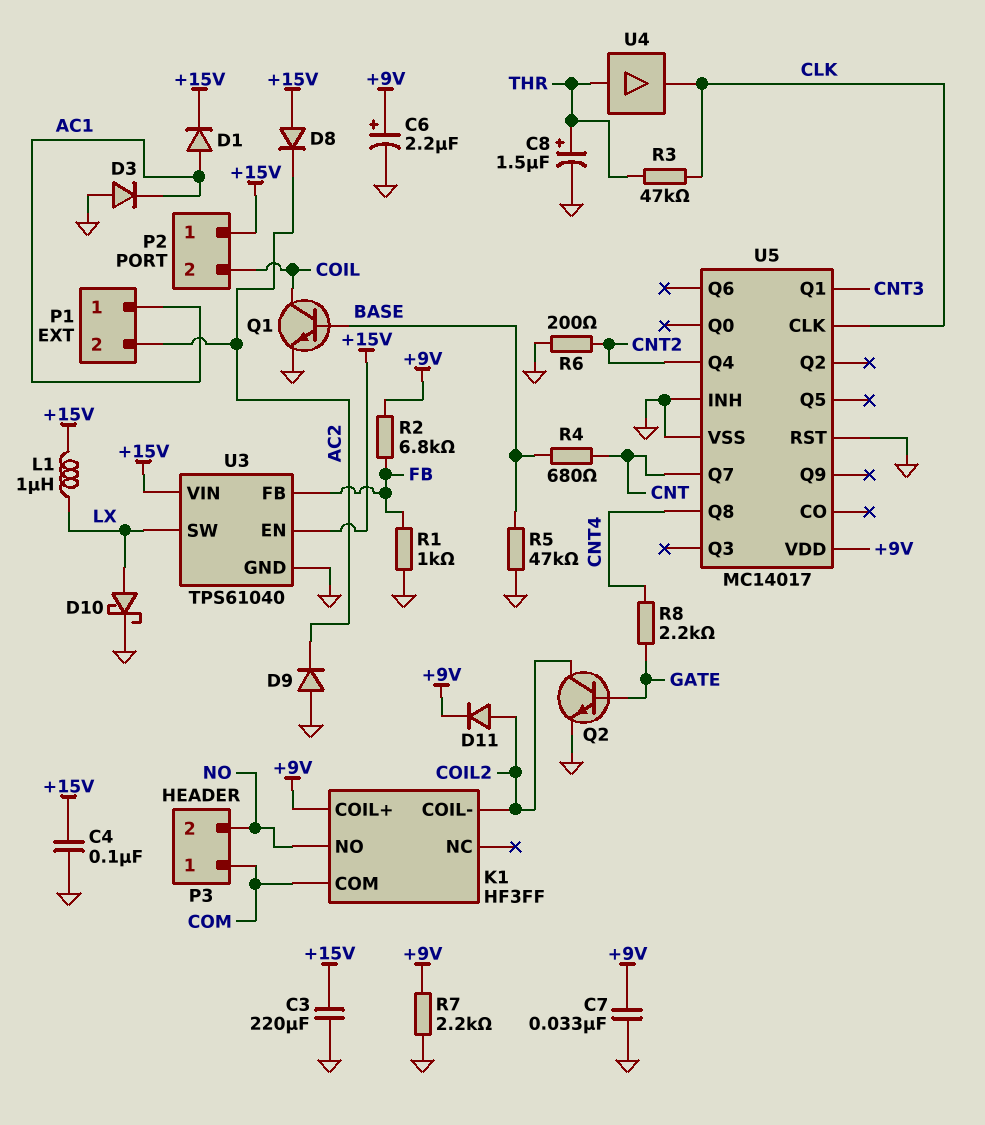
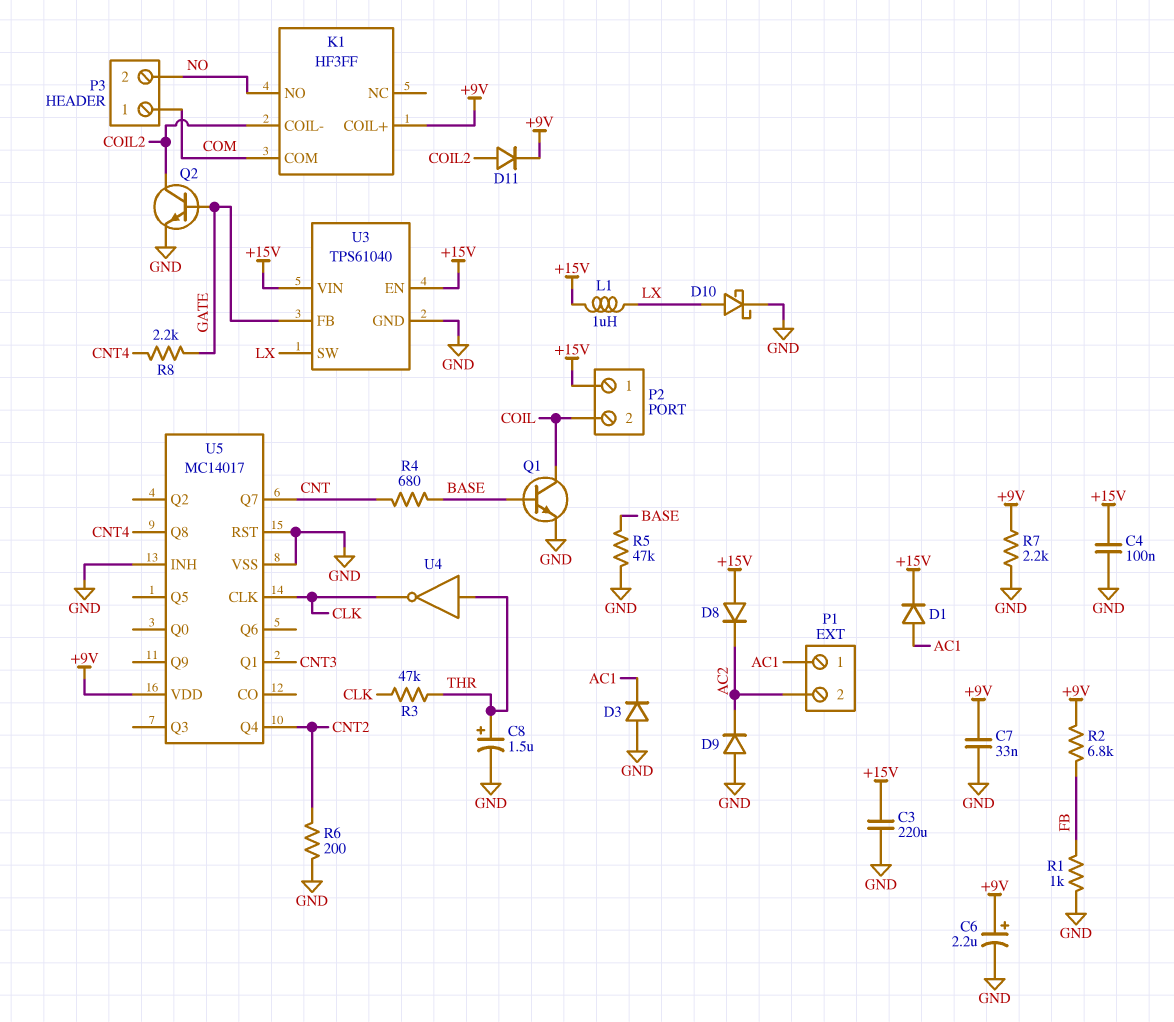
U3 pin FB: FB -> GATE
U4: buffer (in THR, out CLK) -> NOT (in THR, out CLK)

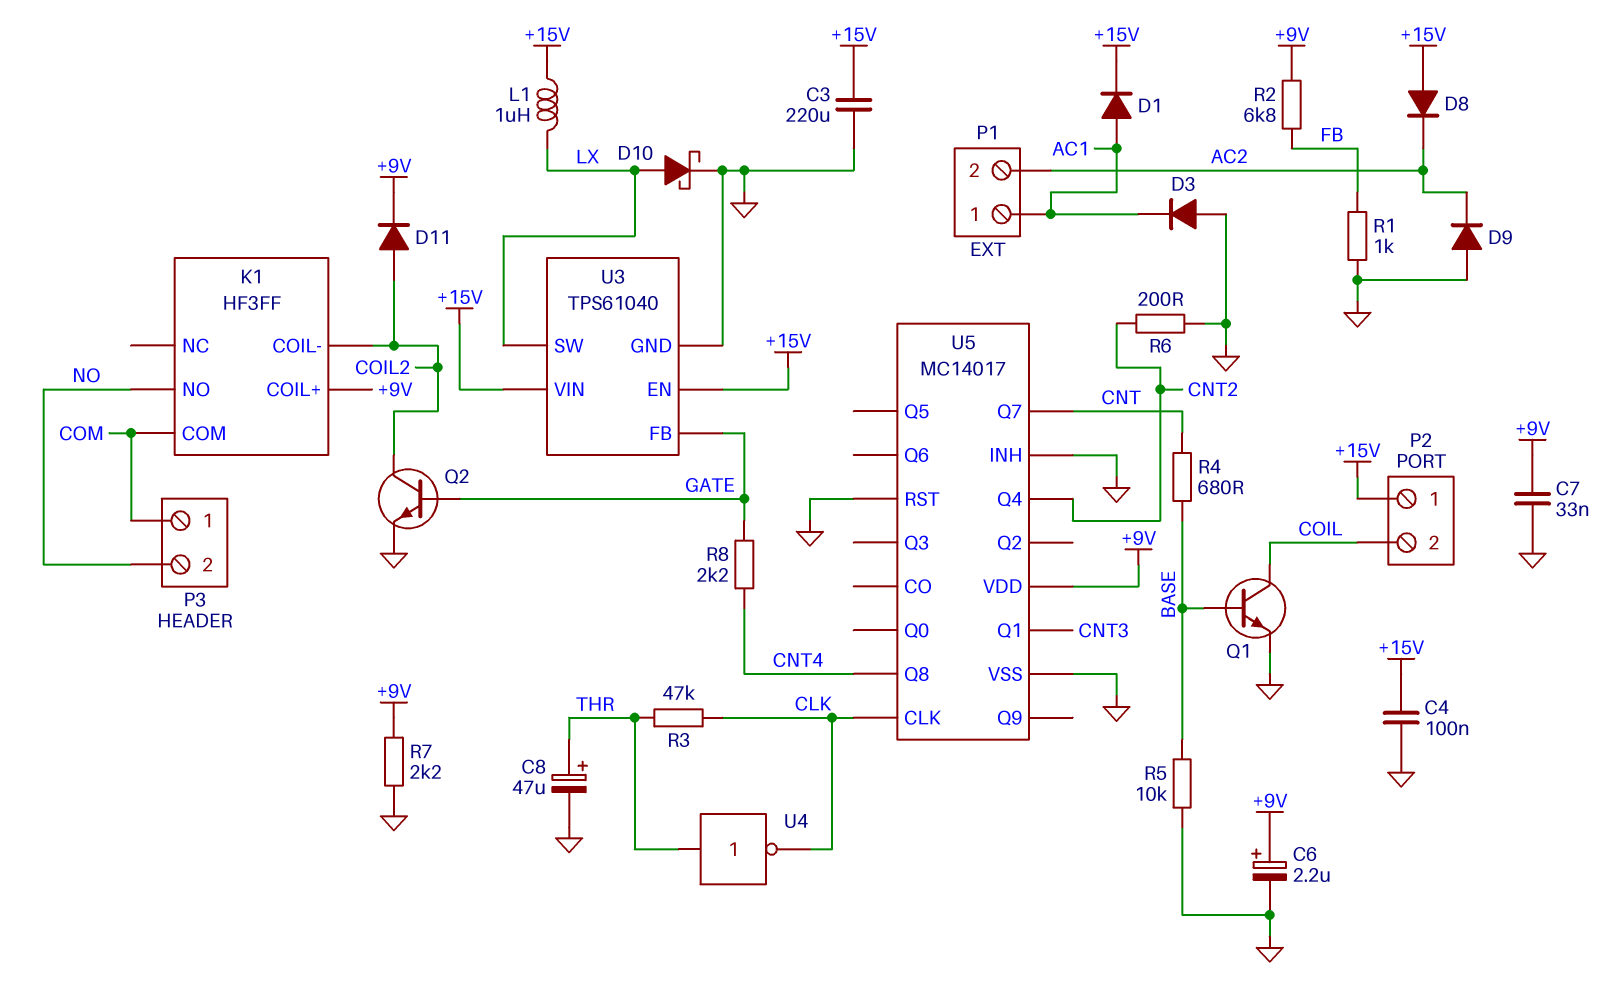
C8: 1.5uF (plus THR, minus GND) -> 47uF (plus THR, minus GND)
R5: 47k (BASE, GND) -> 10k (BASE, GND)

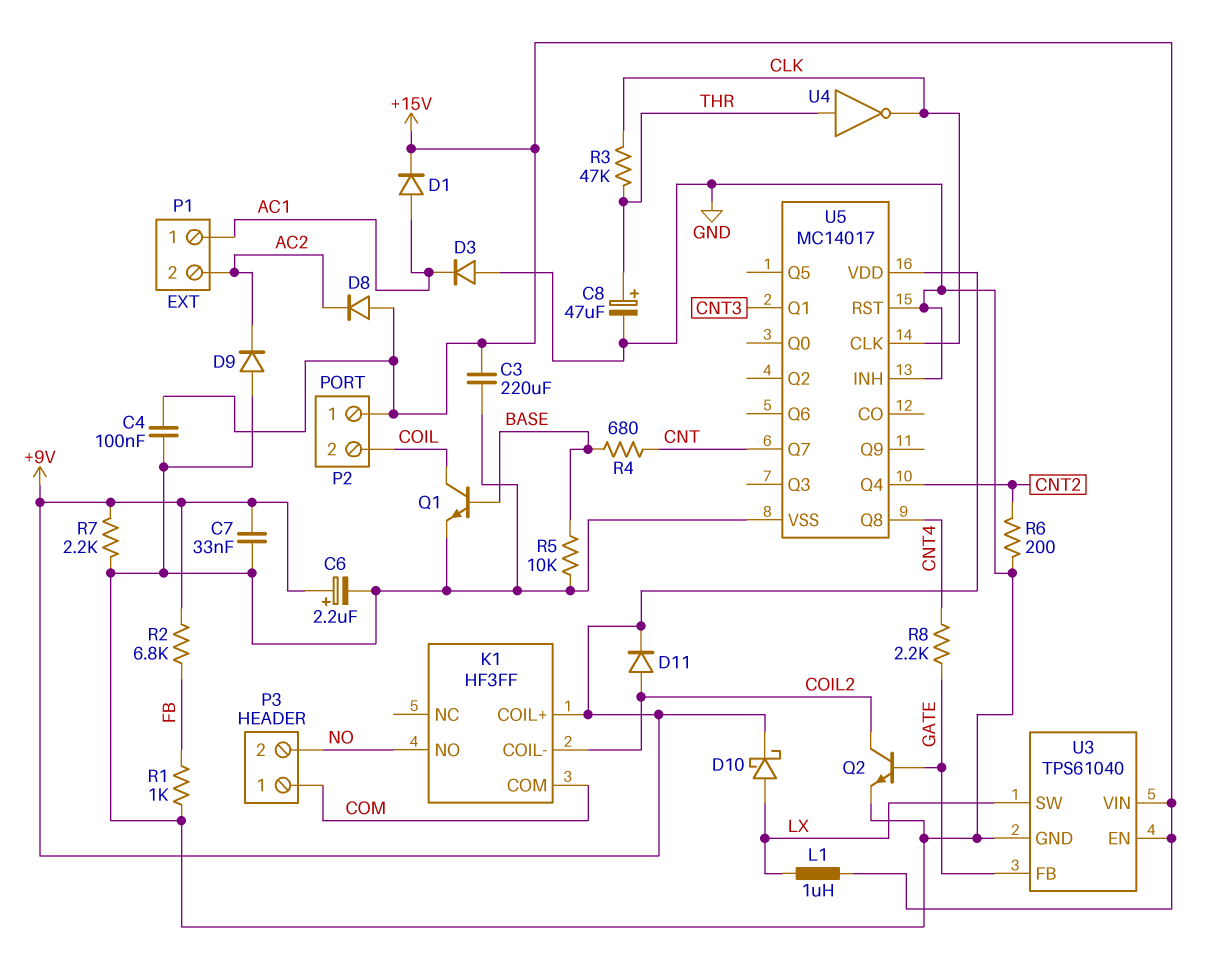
D10: schottky (A LX, K GND) -> schottky (A LX, K +9V)

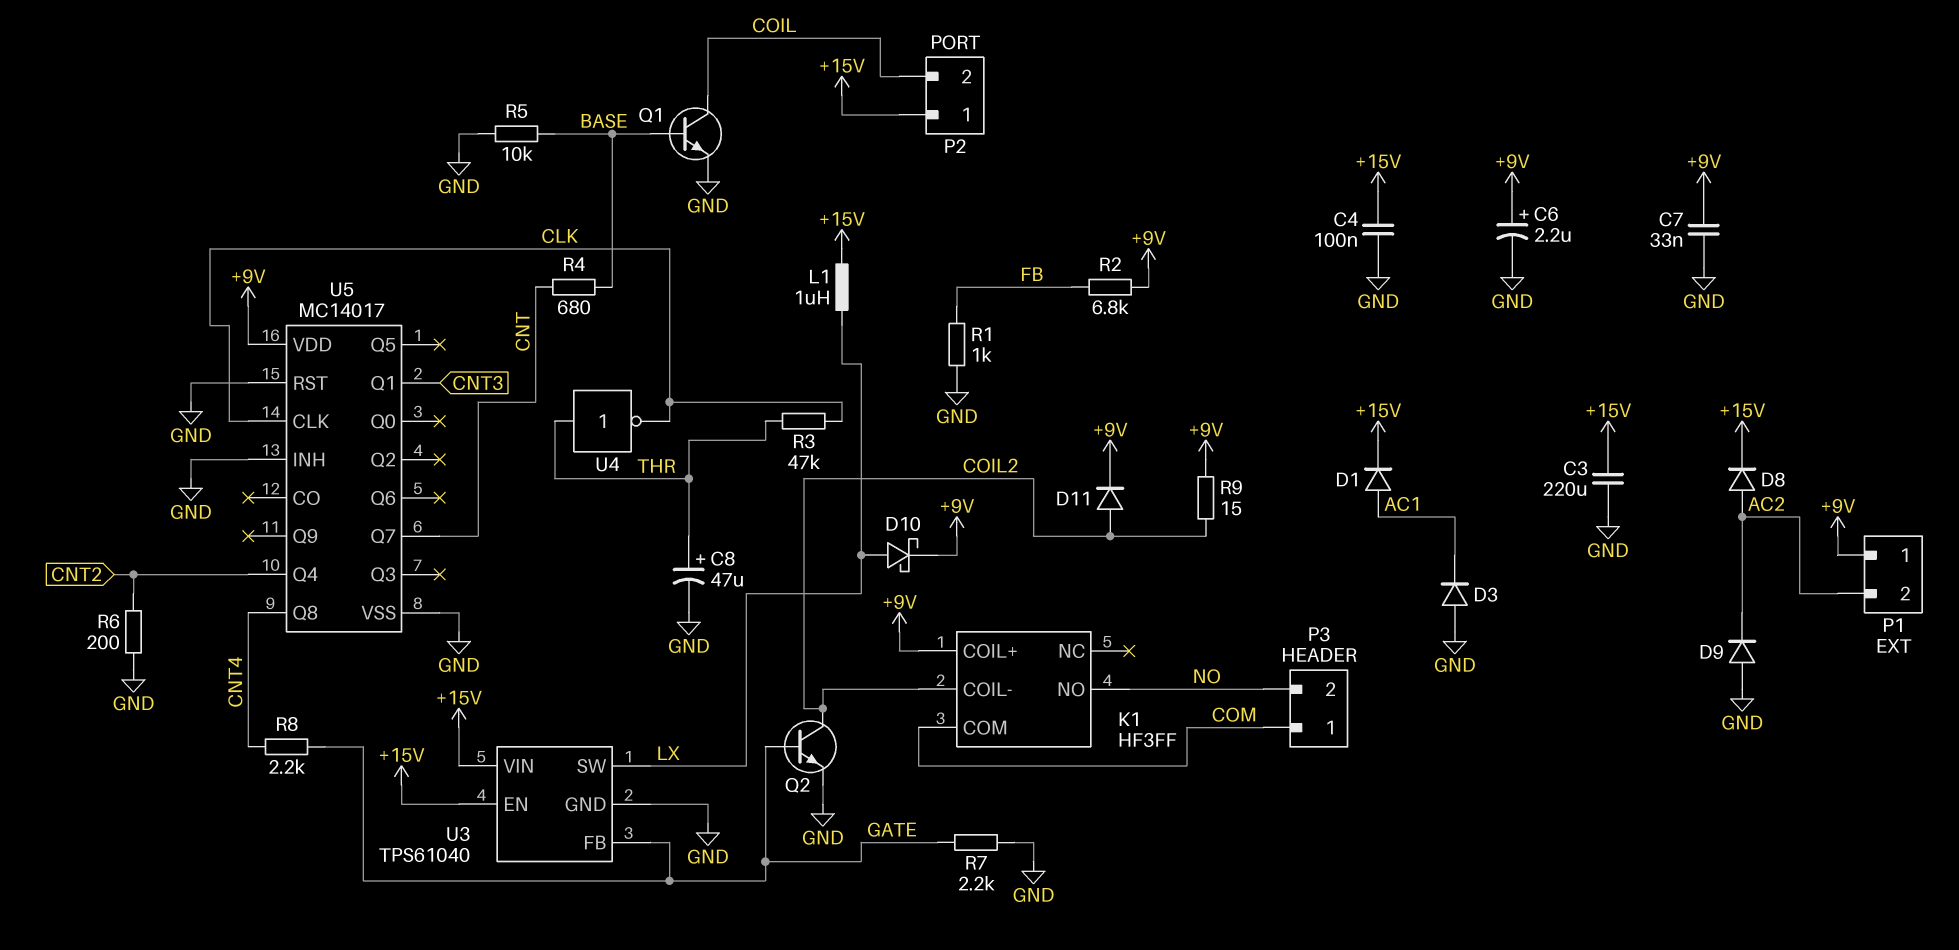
D8: diode (A +15V, K AC2) -> diode (A AC2, K +15V)
P1 pin 1: AC1 -> +9V
R7: 2.2k (+9V, GND) -> 2.2k (GATE, GND)
R9: none -> 15 (+9V, COIL2)

